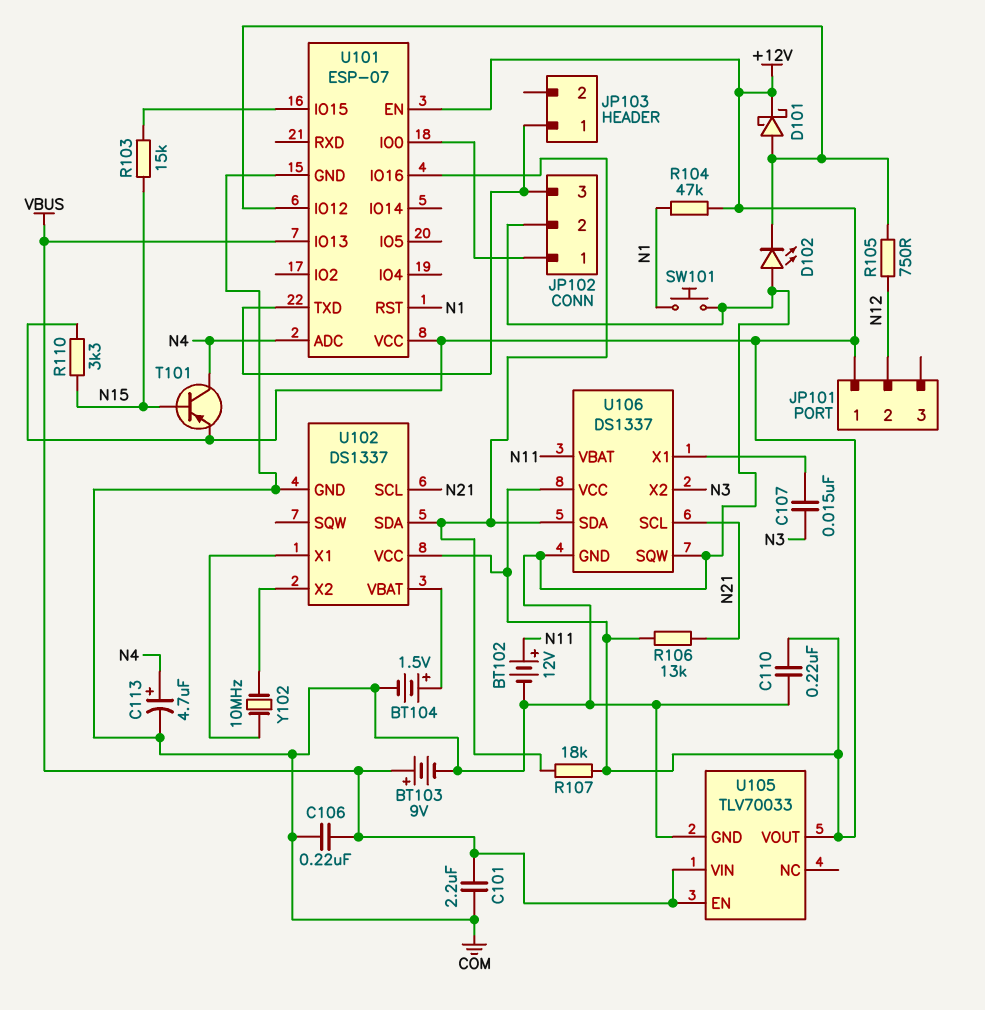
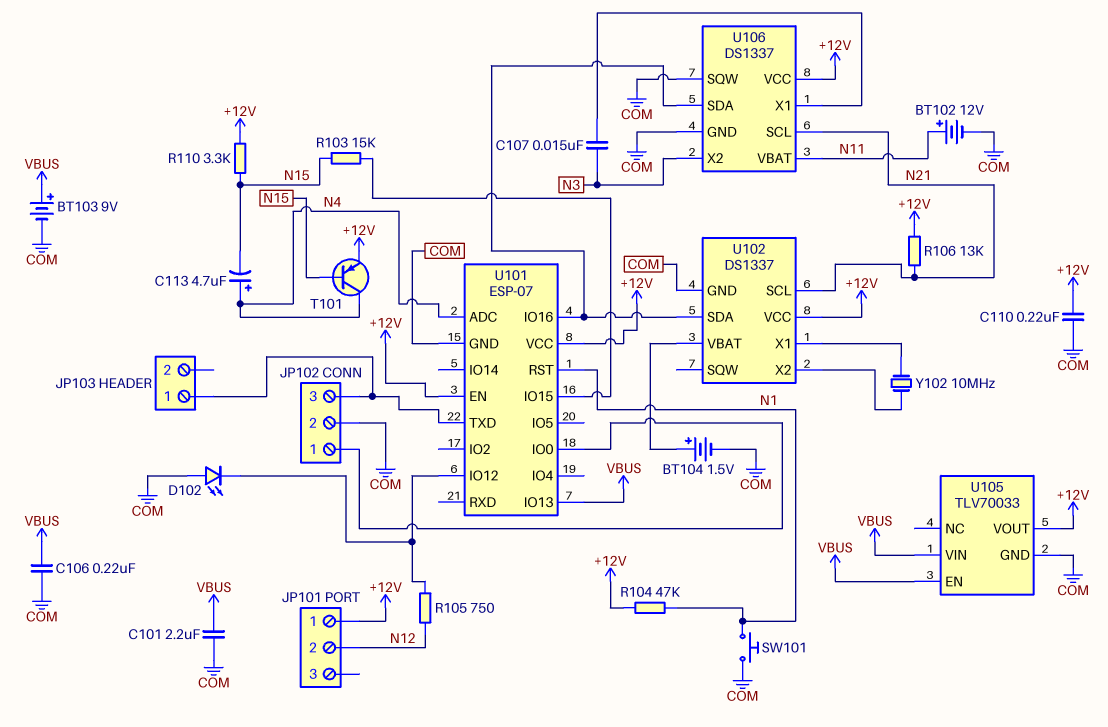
C113: 4.7uF (plus N4, minus COM) -> 4.7uF (plus N4, minus N15)
D101: schottky (A U101/IO12, K +12V) -> none
R107: 18k (+12V, U101/IO16) -> none

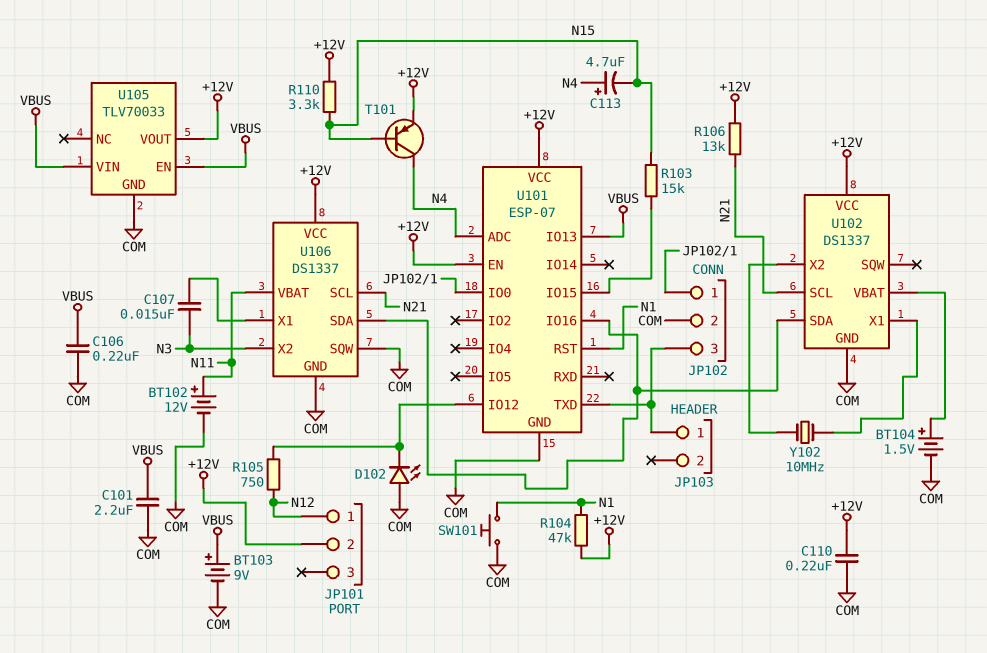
JP101 pin 1: +12V -> N12
JP101 pin 2: N12 -> +12V

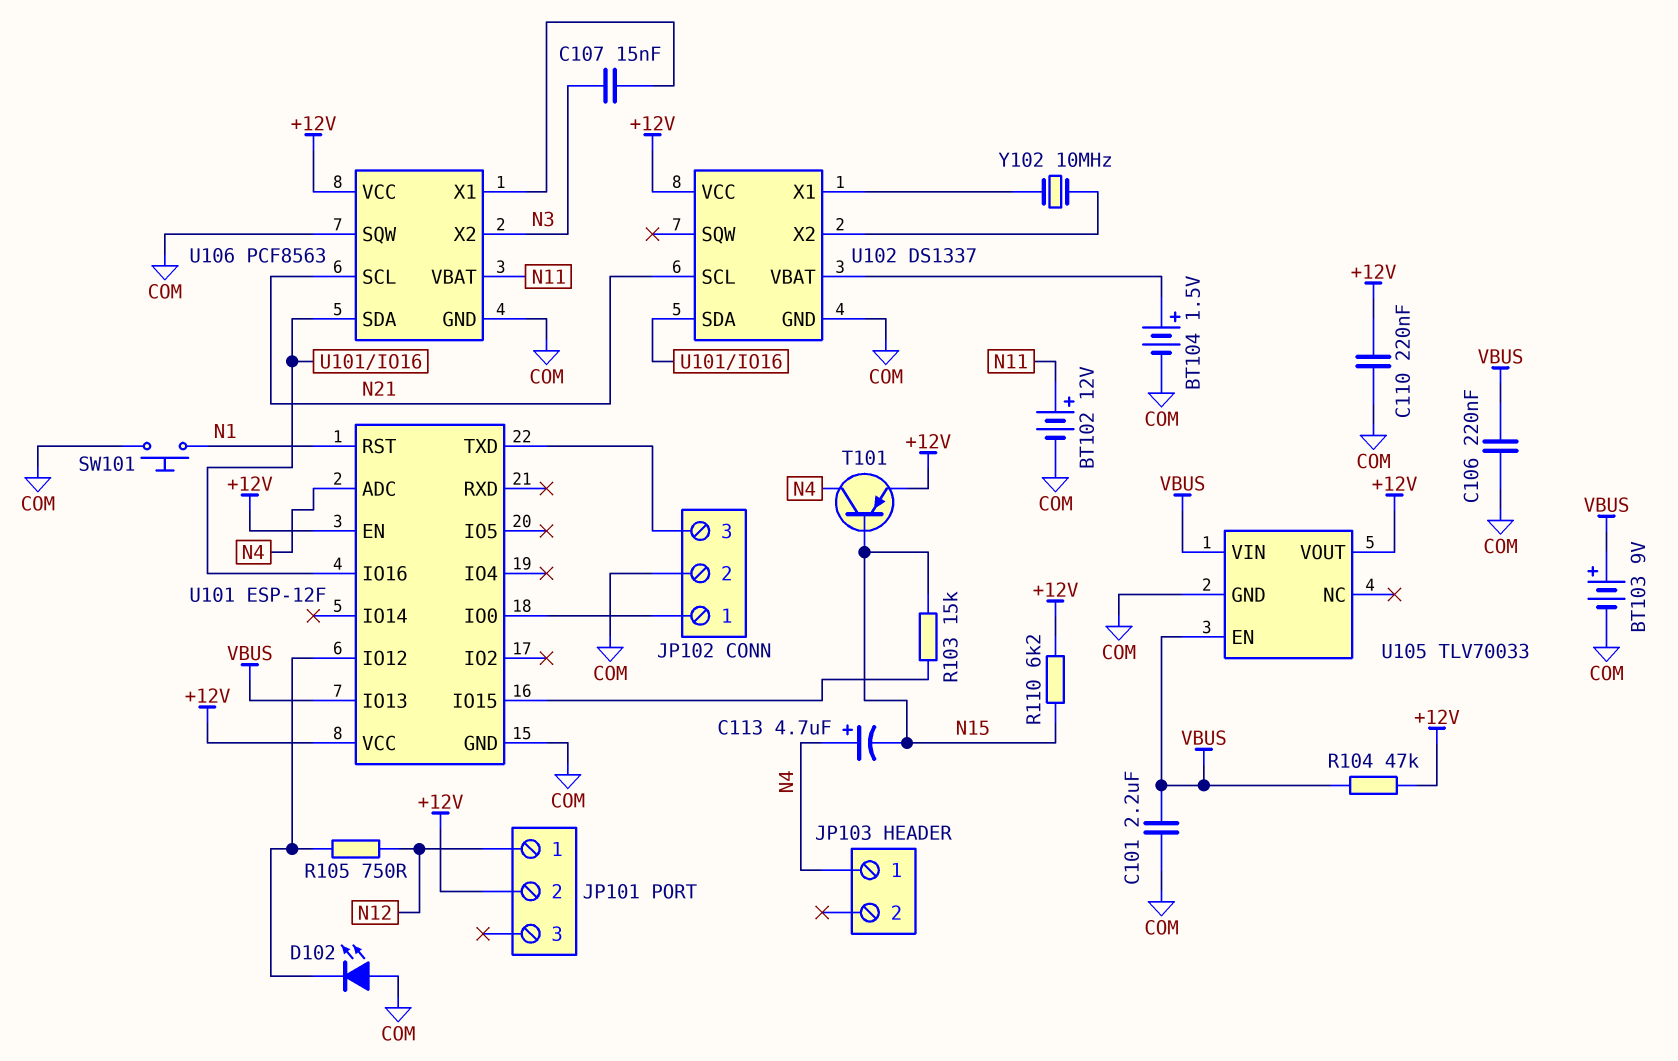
JP103 pin 1: JP102/3 -> N4
R104: 47k (+12V, N1) -> 47k (+12V, VBUS)
R106: 13k (+12V, N21) -> none
R110: 3.3k (+12V, N15) -> 6.2k (+12V, N15)
U101: ESP-07 -> ESP-12F
U106: DS1337 -> PCF8563

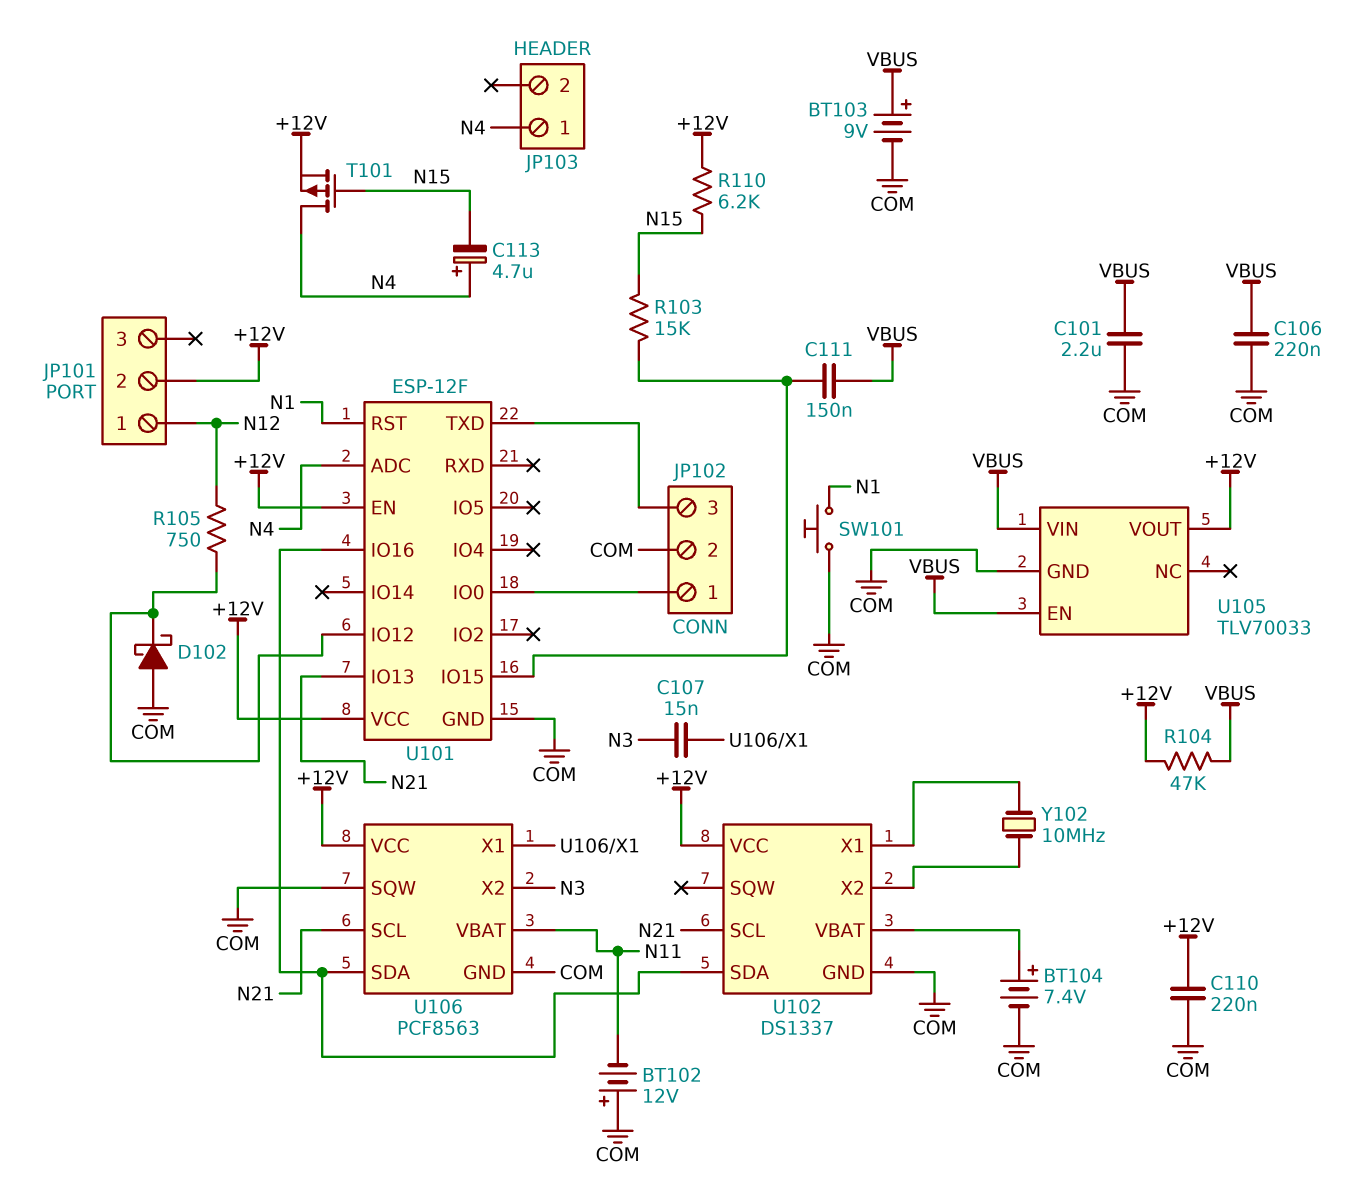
BT102: 12V (plus N11, minus COM) -> 12V (plus COM, minus N11)
BT104: 1.5V (plus U102/VBAT, minus COM) -> 7.4V (plus U102/VBAT, minus COM)
C111: none -> 150nF (U101/IO15, VBUS)
D102: LED (A COM, K U101/IO12) -> schottky (A COM, K U101/IO12)
T101: PNP (B N15, C N4, E +12V) -> PMOS (G N15, D N4, S +12V)
U101 pin IO13: VBUS -> N21

